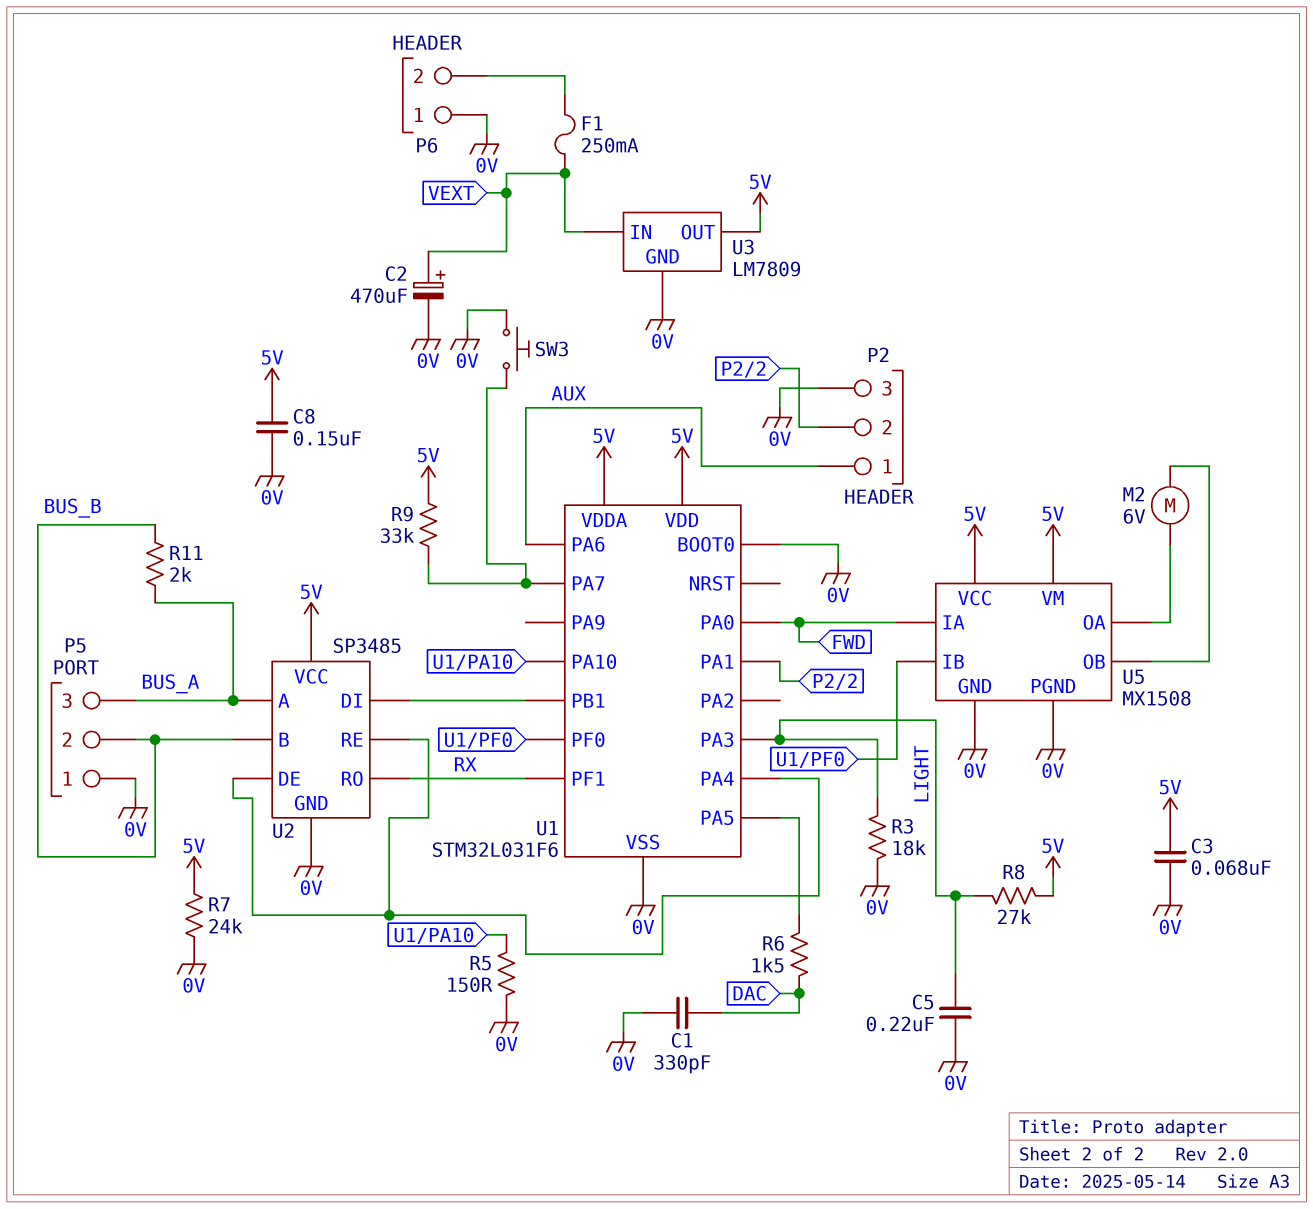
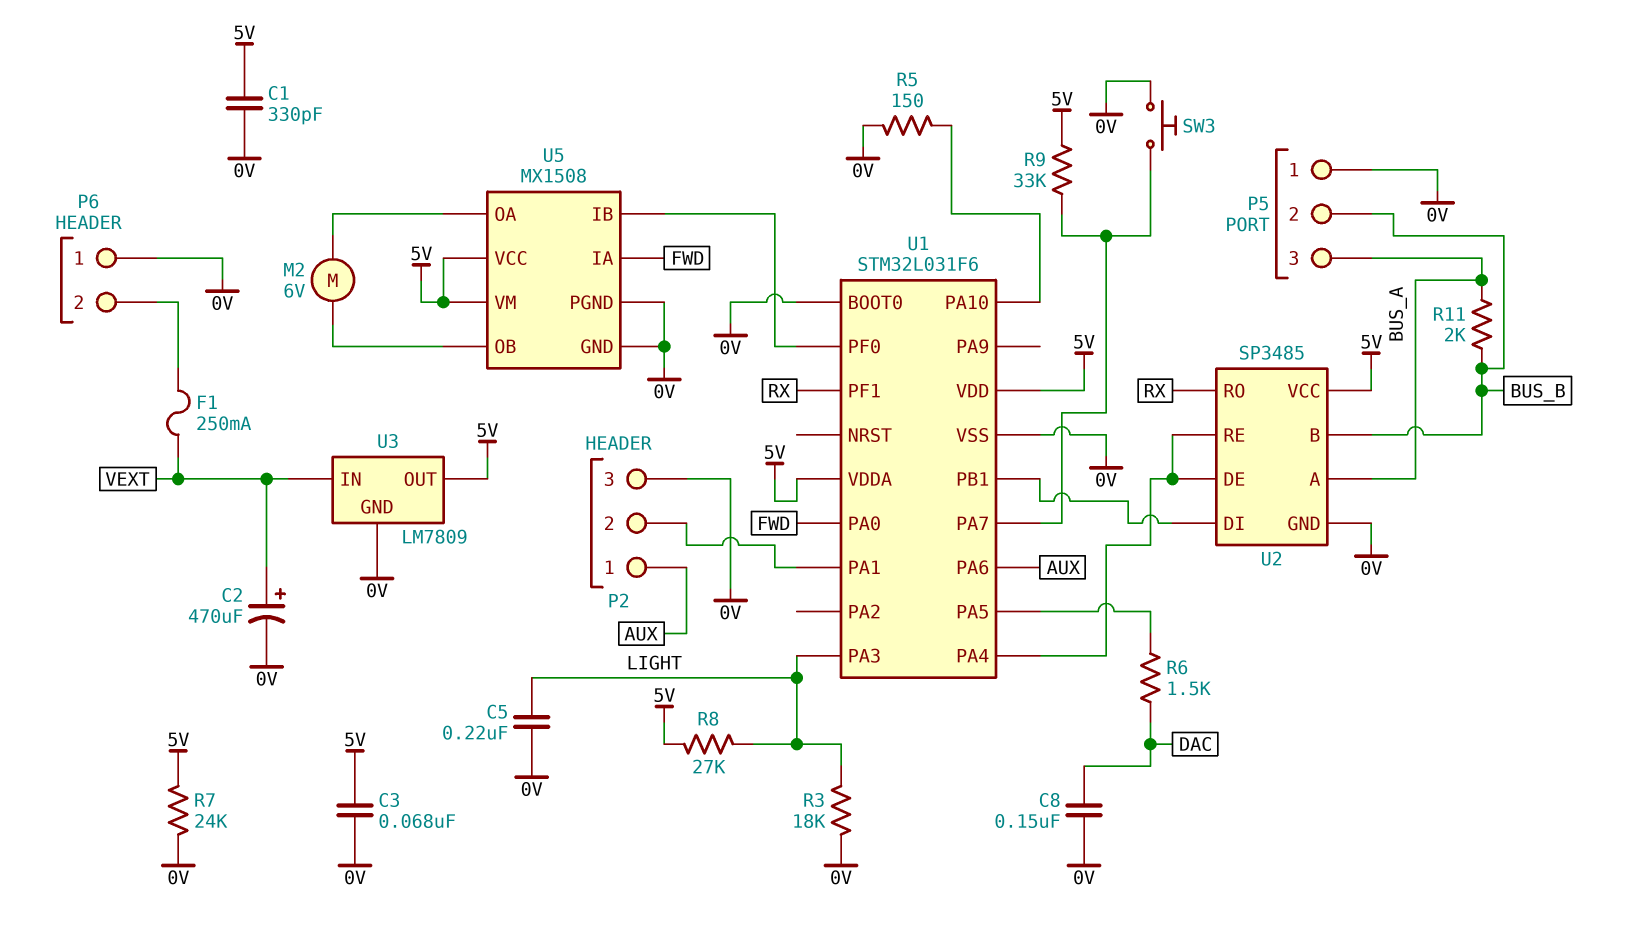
C1: 330pF (0V, DAC) -> 330pF (0V, 5V)
C8: 150nF (0V, 5V) -> 150nF (0V, DAC)

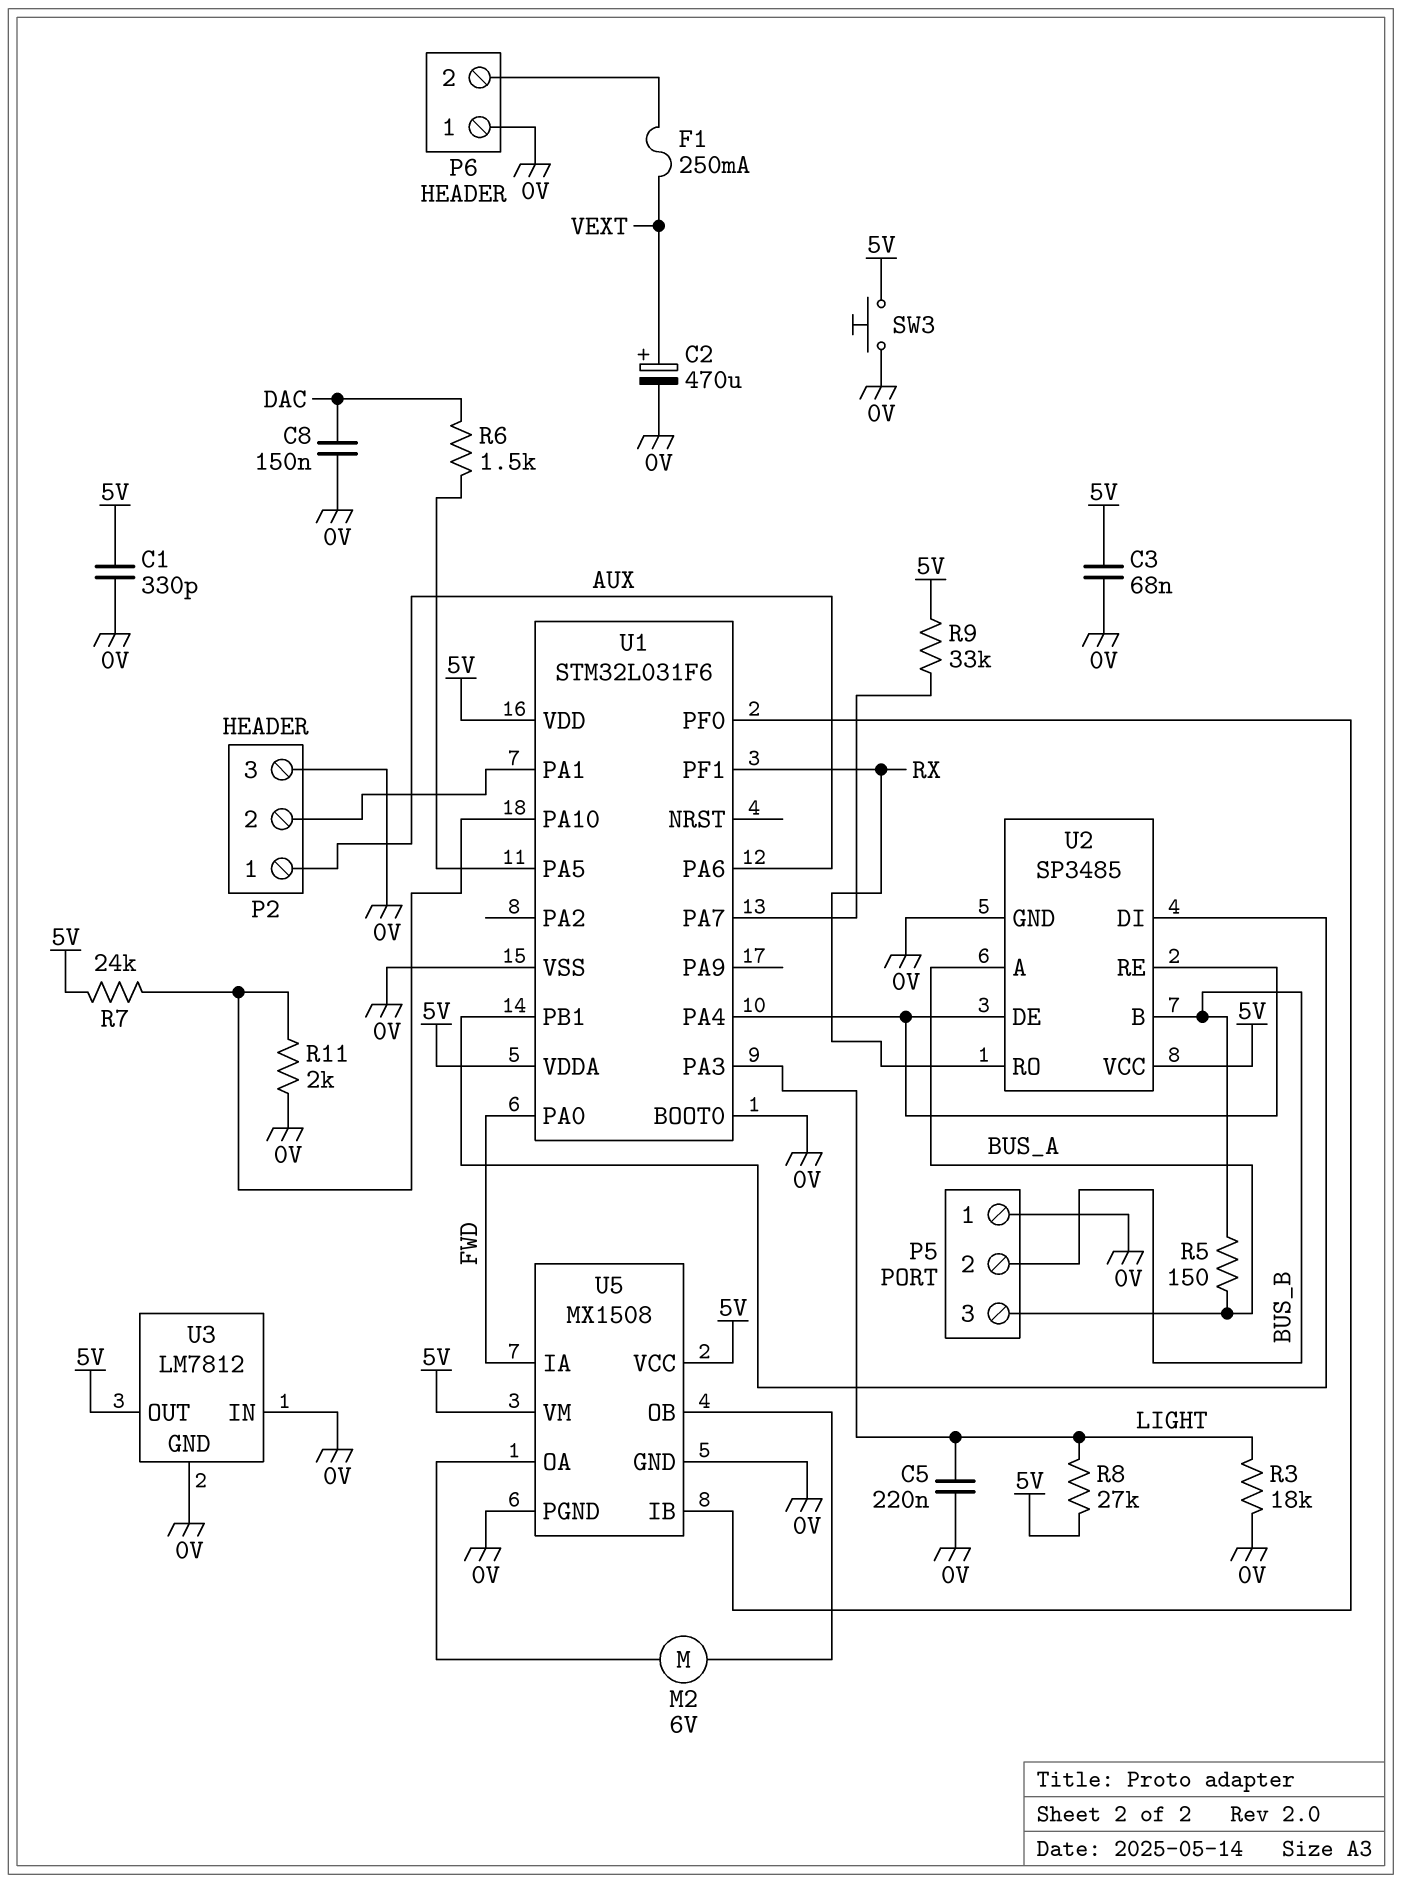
R5: 150 (0V, U1/PA10) -> 150 (BUS_A, BUS_B)
R7: 24k (0V, 5V) -> 24k (5V, U1/PA10)
R11: 2k (BUS_A, BUS_B) -> 2k (0V, U1/PA10)
SW3: button (0V, U1/PA7) -> button (0V, 5V)
U3: LM7809 -> LM7812
U3 pin IN: VEXT -> 0V

